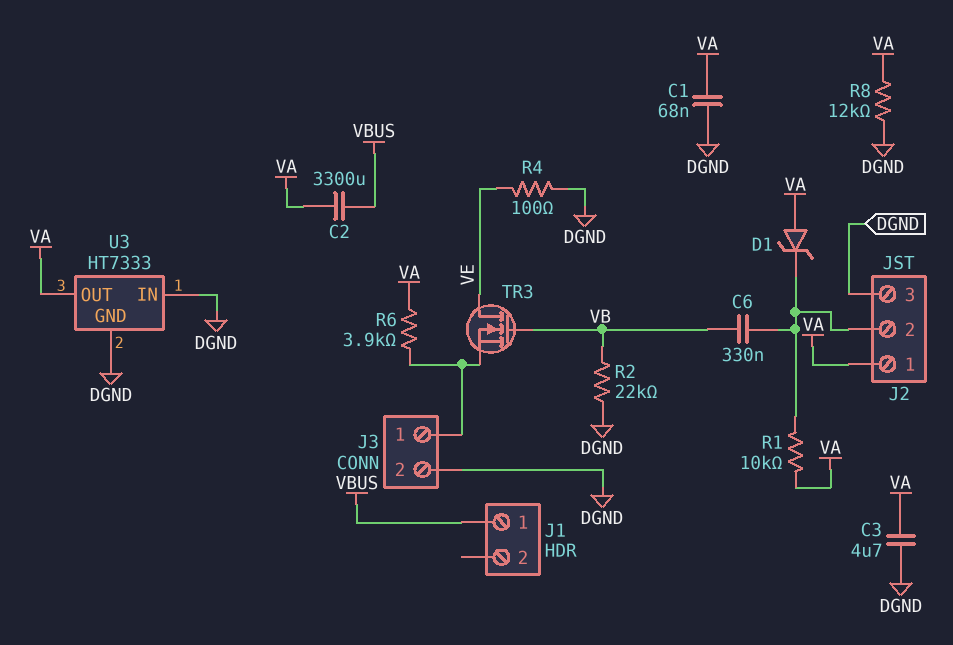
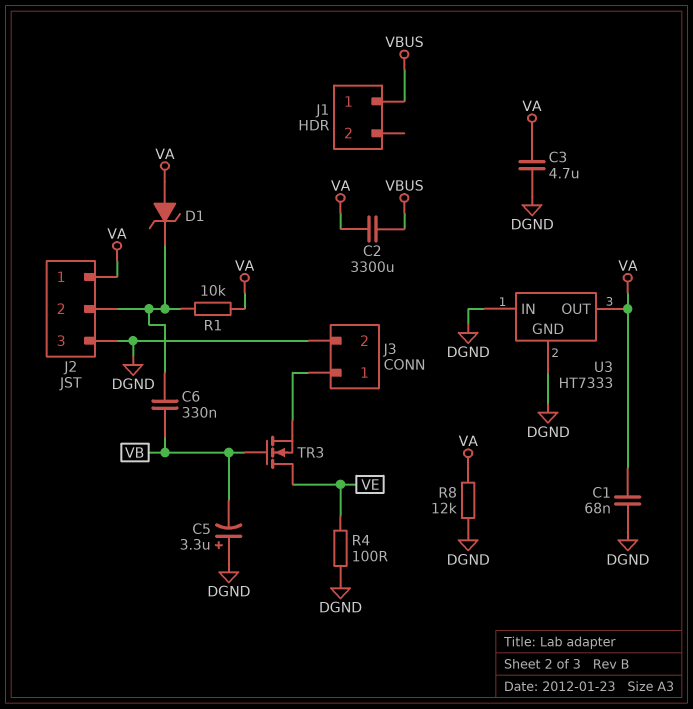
C5: none -> 3.3uF (plus DGND, minus VB)
R2: 22k (DGND, VB) -> none
R6: 3.9k (J3/1, VA) -> none

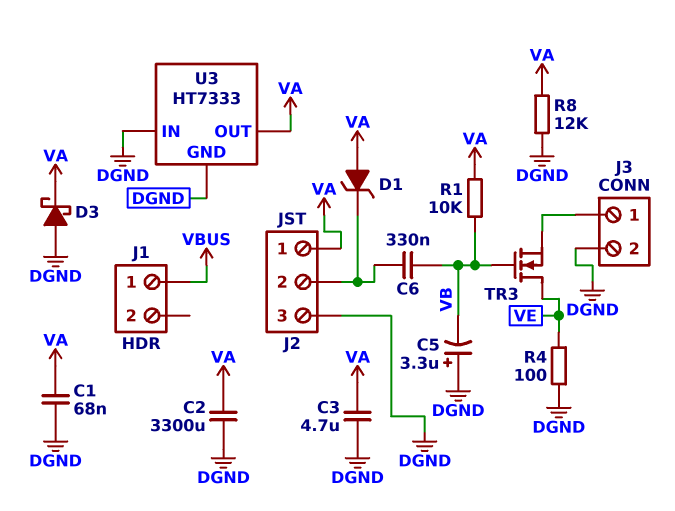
C2: 3300uF (VA, VBUS) -> 3300uF (DGND, VA)
D3: none -> schottky (A DGND, K VA)
R1: 10k (J2/2, VA) -> 10k (VA, VB)

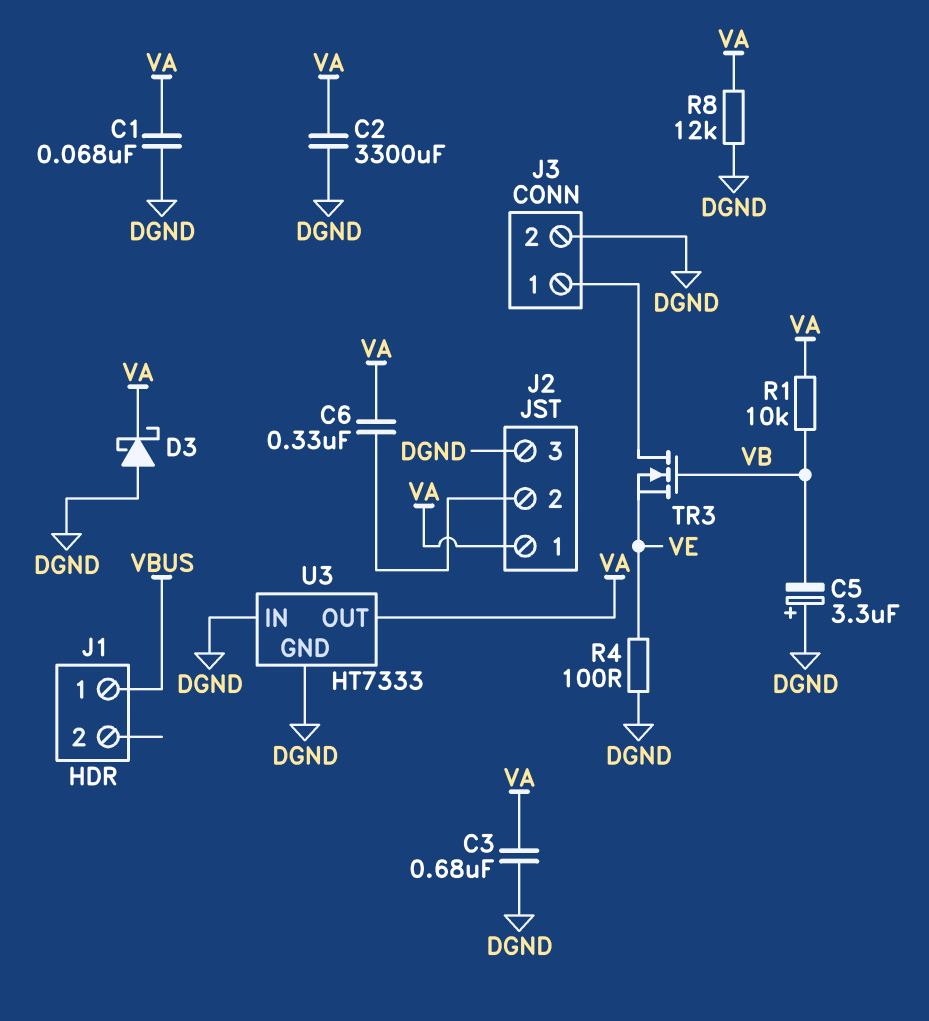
C3: 4.7uF (DGND, VA) -> 680nF (DGND, VA)
C6: 330nF (J2/2, VB) -> 330nF (J2/2, VA)
D1: zener (A VA, K J2/2) -> none
TR3: NMOS (G VB, D VE, S J3/1) -> NMOS (G VB, D J3/1, S VE)

